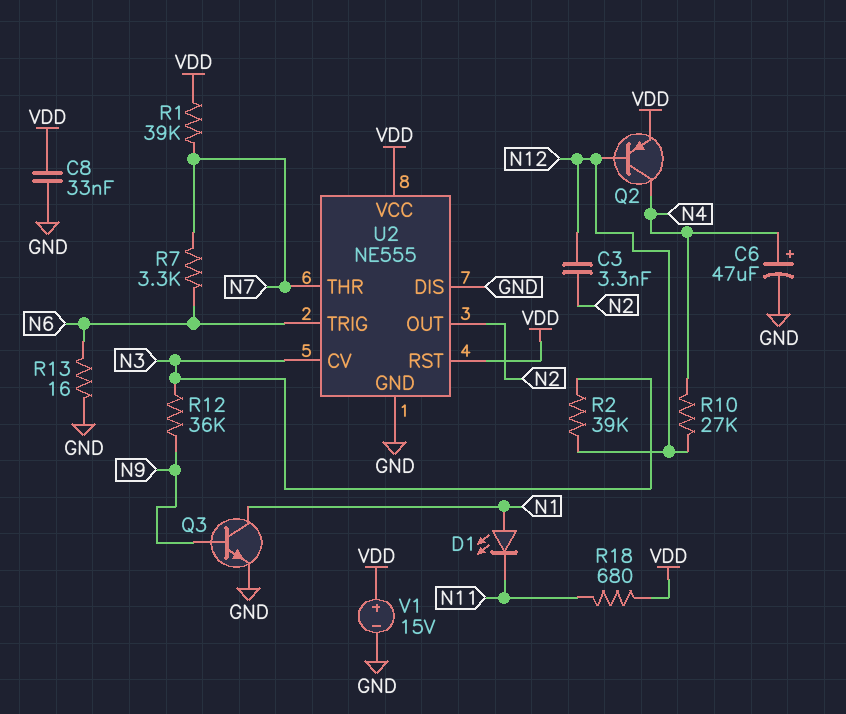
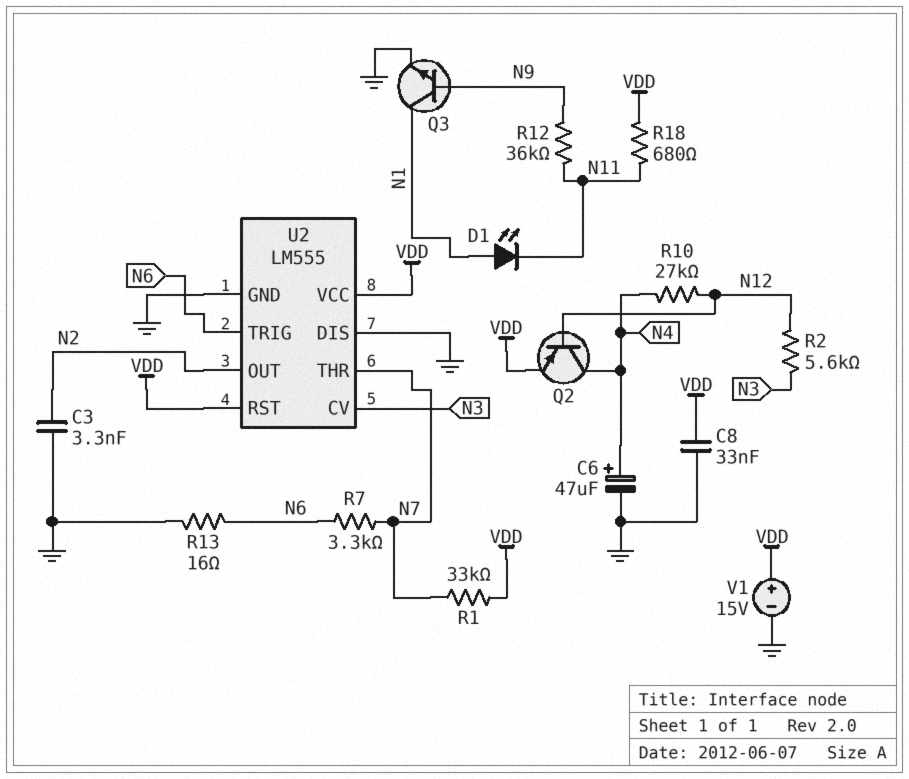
C3: 3.3nF (N2, N12) -> 3.3nF (GND, N2)
R1: 39k (N7, VDD) -> 33k (N7, VDD)
R2: 39k (N3, N12) -> 5.6k (N3, N12)
R12: 36k (N3, N9) -> 36k (N9, N11)
U2: NE555 -> LM555

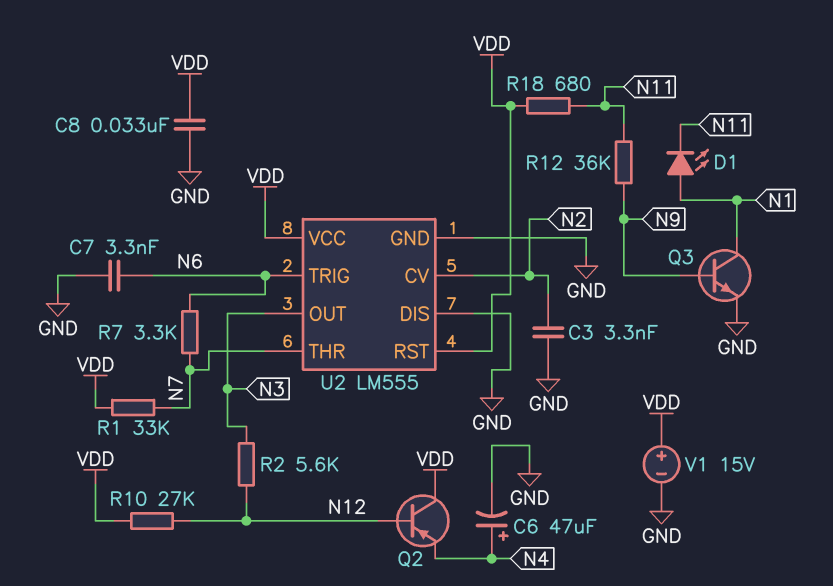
C7: none -> 3.3nF (GND, N6)
Q2: PNP (B N12, C N4, E VDD) -> PNP (B N12, C VDD, E N4)
R10: 27k (N4, N12) -> 27k (N12, VDD)
R13: 16 (GND, N6) -> none
U2 pin CV: N3 -> N2
U2 pin OUT: N2 -> N3

